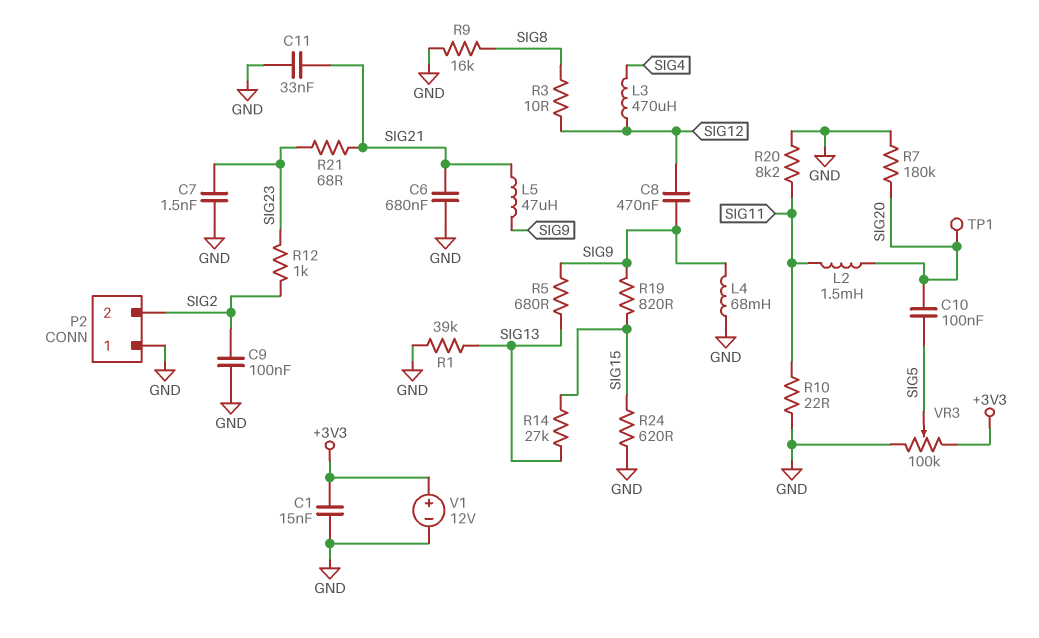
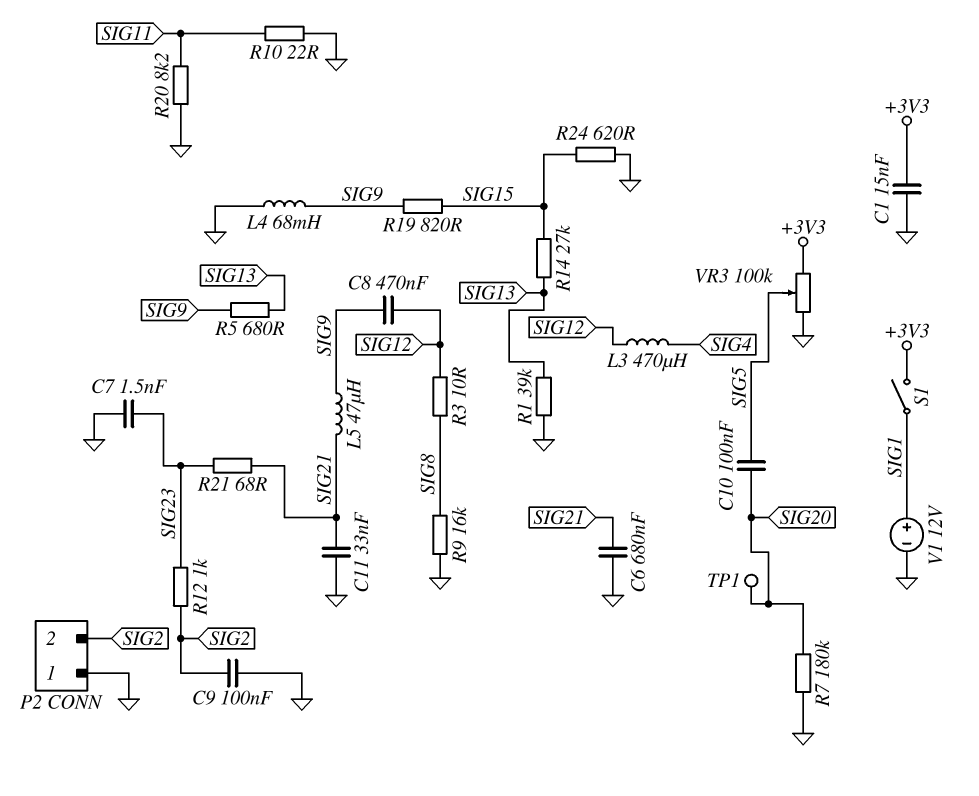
L2: 1.5mH (SIG11, SIG20) -> none
S1: none -> switch (+3V3, SIG1)
V1: 12V (plus +3V3, minus GND) -> 12V (plus SIG1, minus GND)

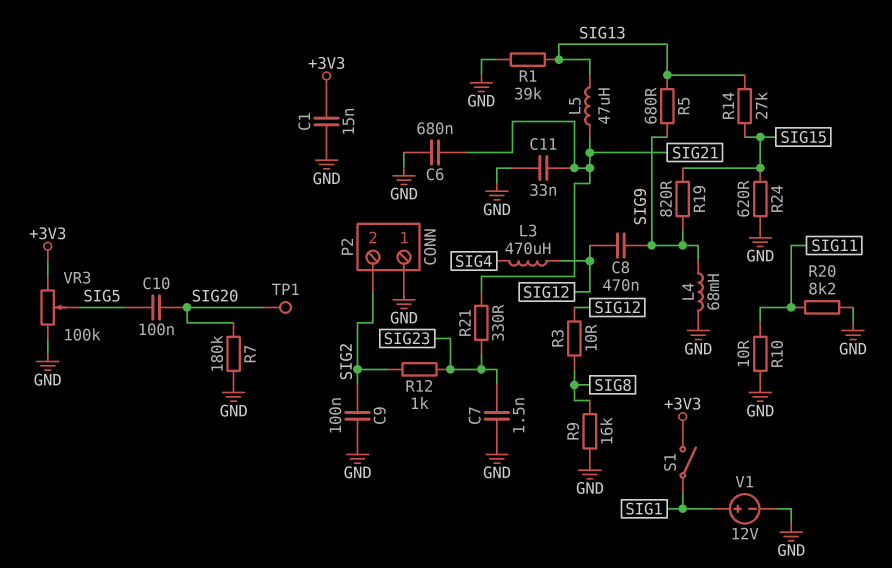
L5: 47uH (SIG9, SIG21) -> 47uH (SIG13, SIG21)
R10: 22 (GND, SIG11) -> 10 (GND, SIG11)
R21: 68 (SIG21, SIG23) -> 330 (SIG21, SIG23)

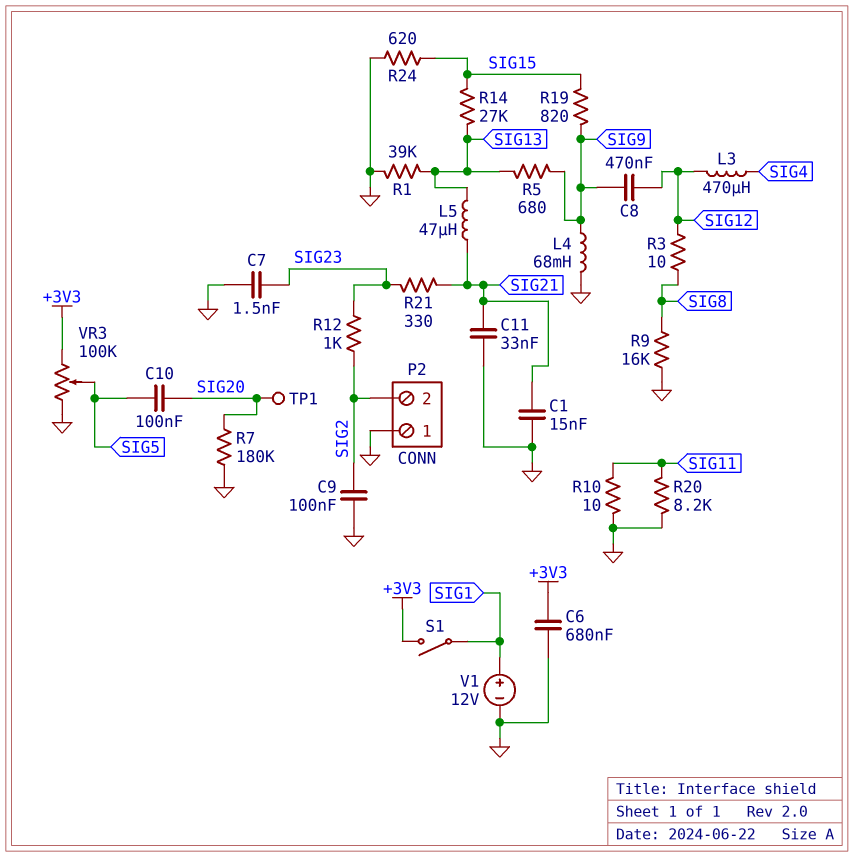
C1: 15nF (+3V3, GND) -> 15nF (GND, SIG21)
C6: 680nF (GND, SIG21) -> 680nF (+3V3, GND)

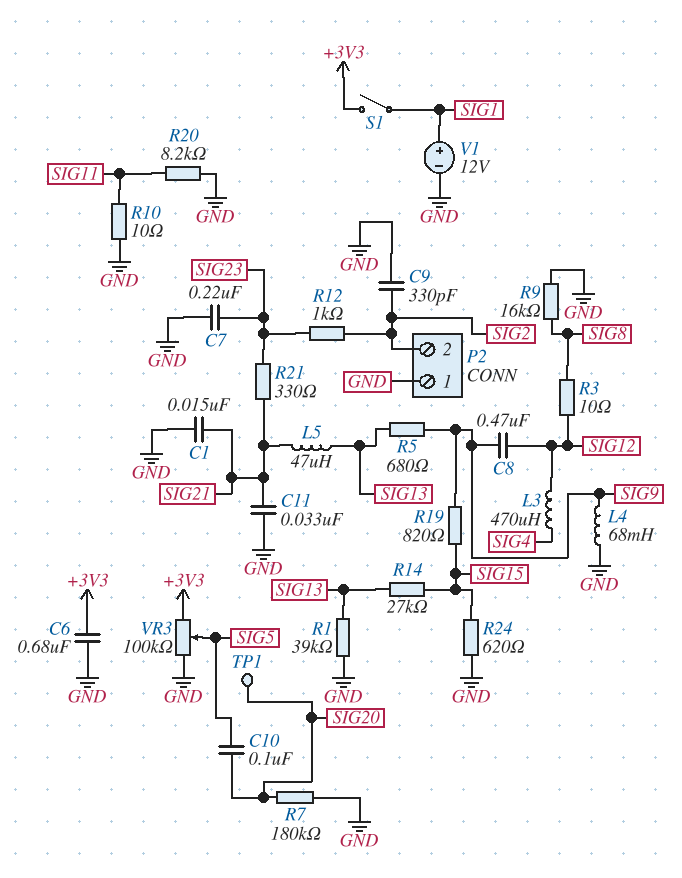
C7: 1.5nF (GND, SIG23) -> 220nF (GND, SIG23)
C9: 100nF (GND, SIG2) -> 330pF (GND, SIG2)

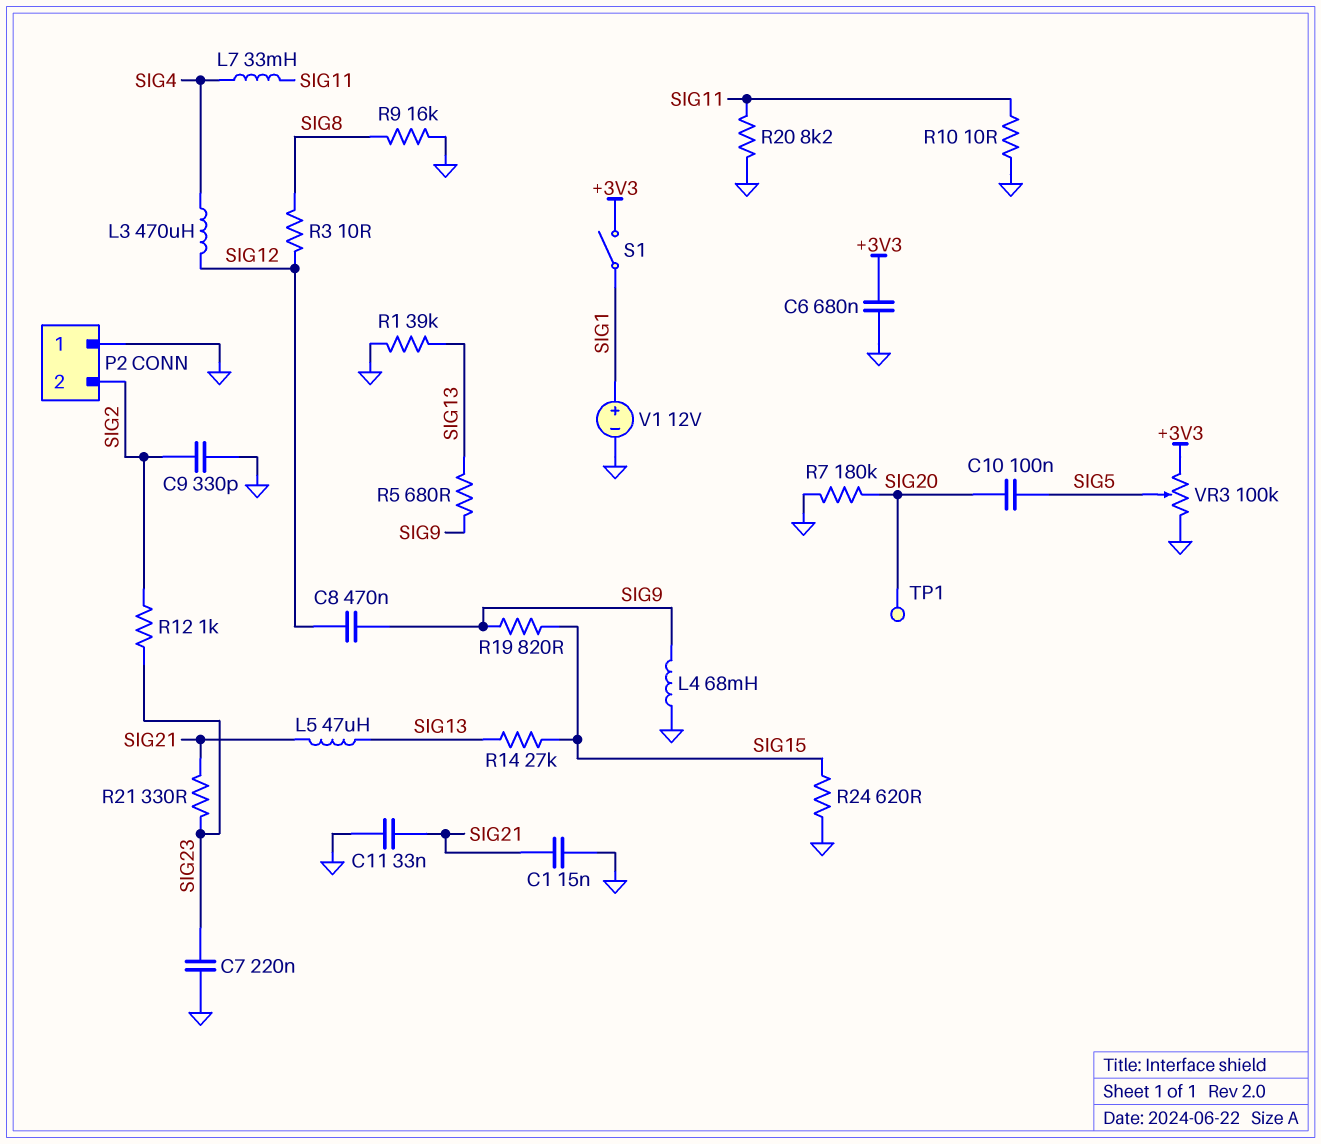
L7: none -> 33mH (SIG4, SIG11)

